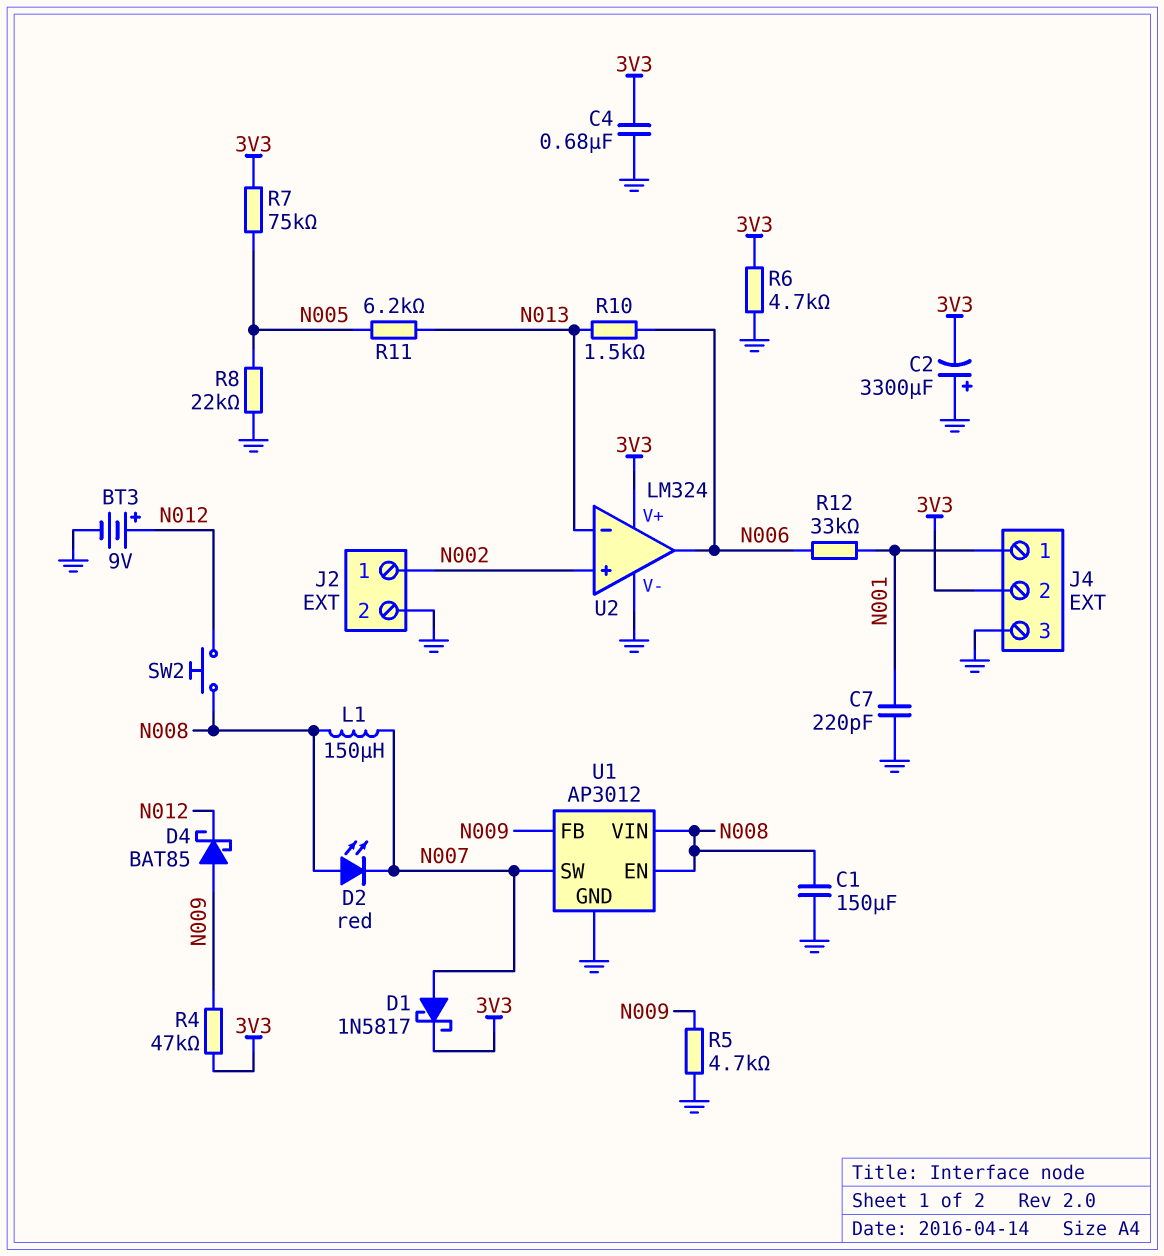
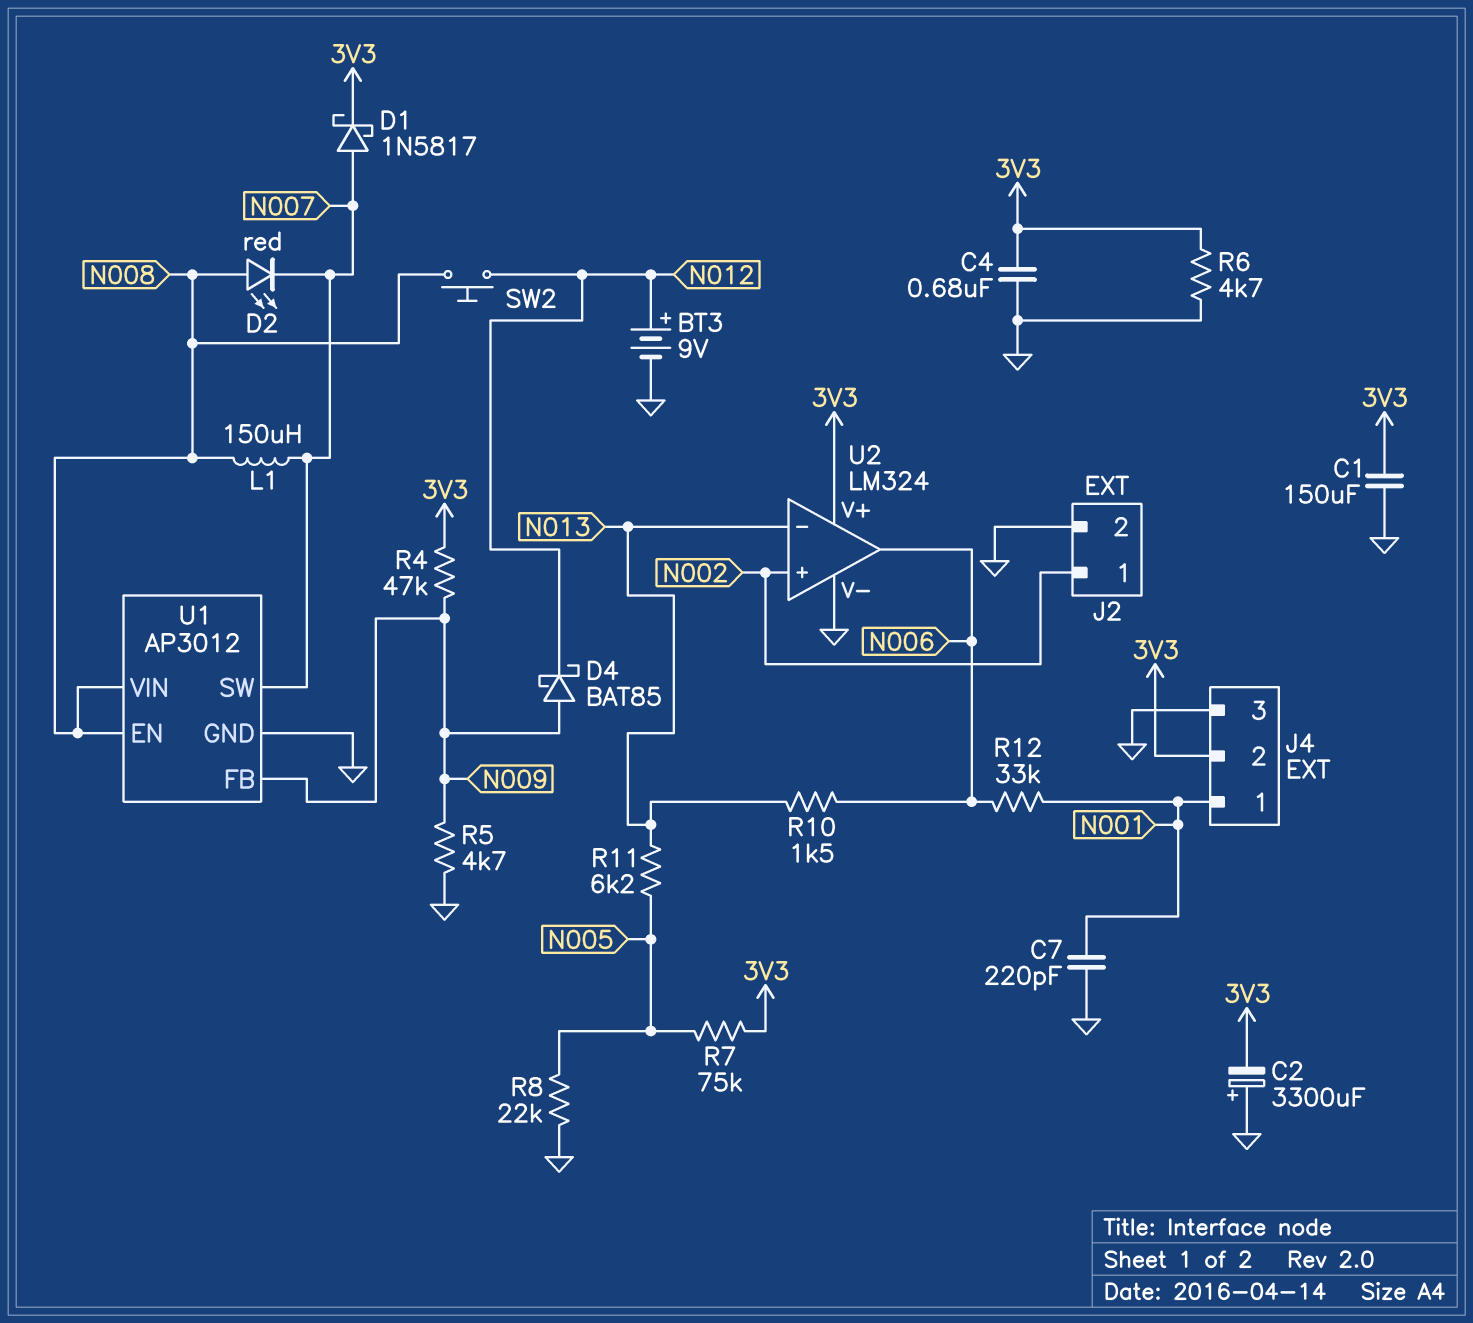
C1: 150uF (GND, N008) -> 150uF (3V3, GND)

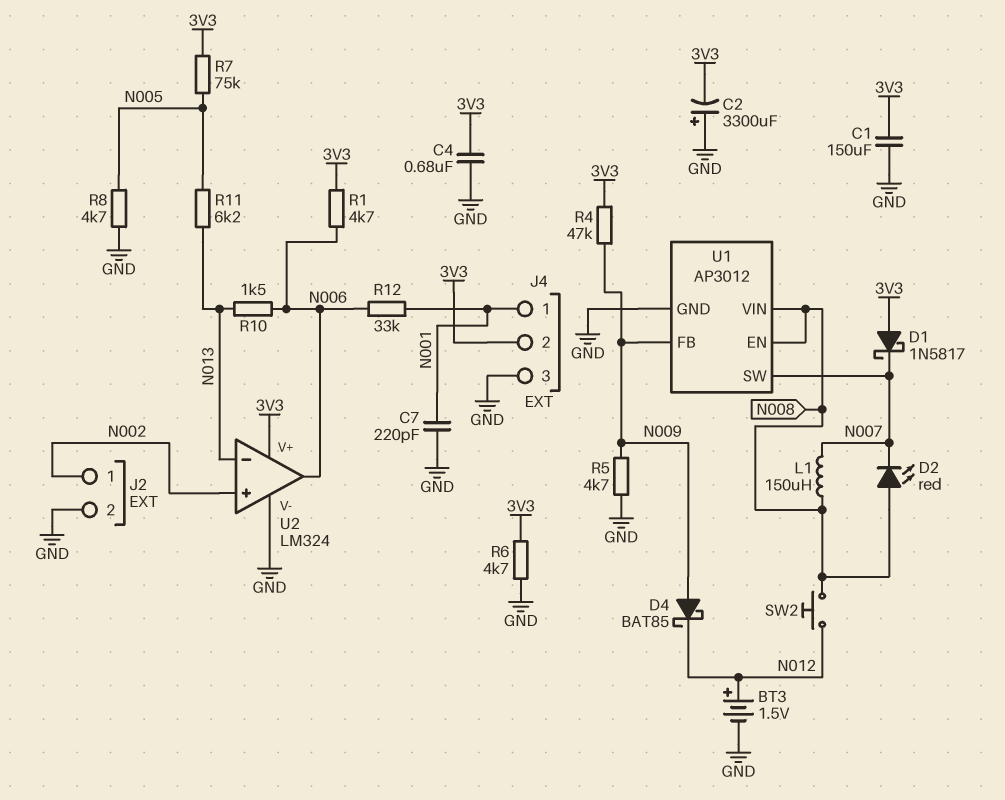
BT3: 9V (plus N012, minus GND) -> 1.5V (plus N012, minus GND)
D1: schottky 1N5817 (A N007, K 3V3) -> schottky 1N5817 (A 3V3, K N007)
R1: none -> 4.7k (3V3, N006)
R8: 22k (GND, N005) -> 4.7k (GND, N005)

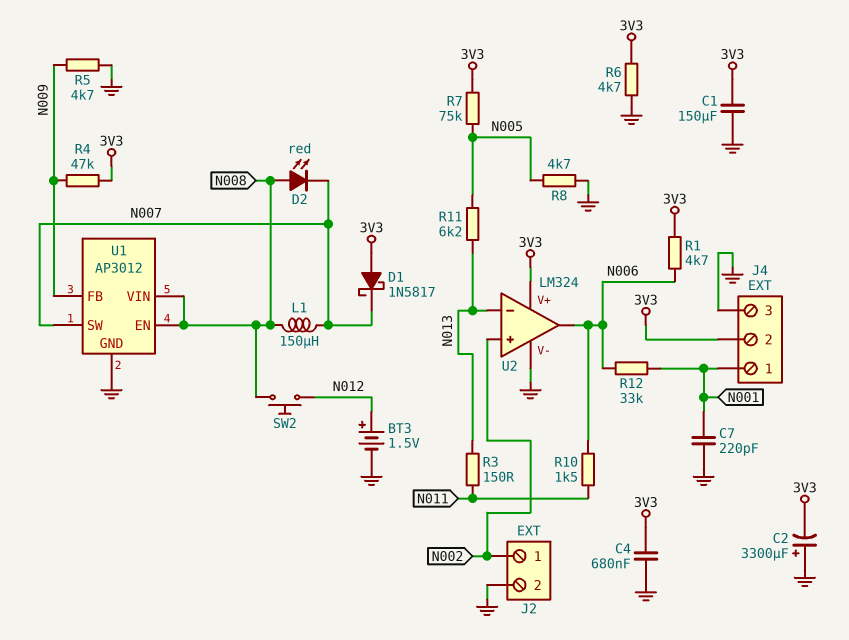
D4: schottky BAT85 (A N009, K N012) -> none
R3: none -> 150 (N011, N013)
R10: 1.5k (N006, N013) -> 1.5k (N006, N011)

